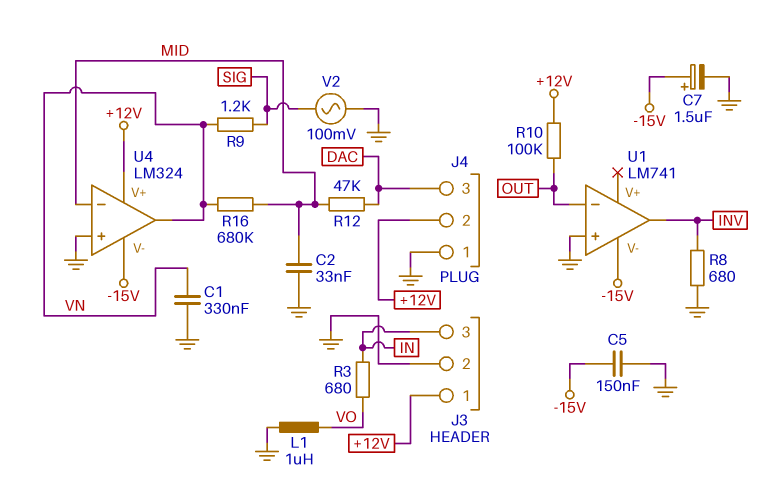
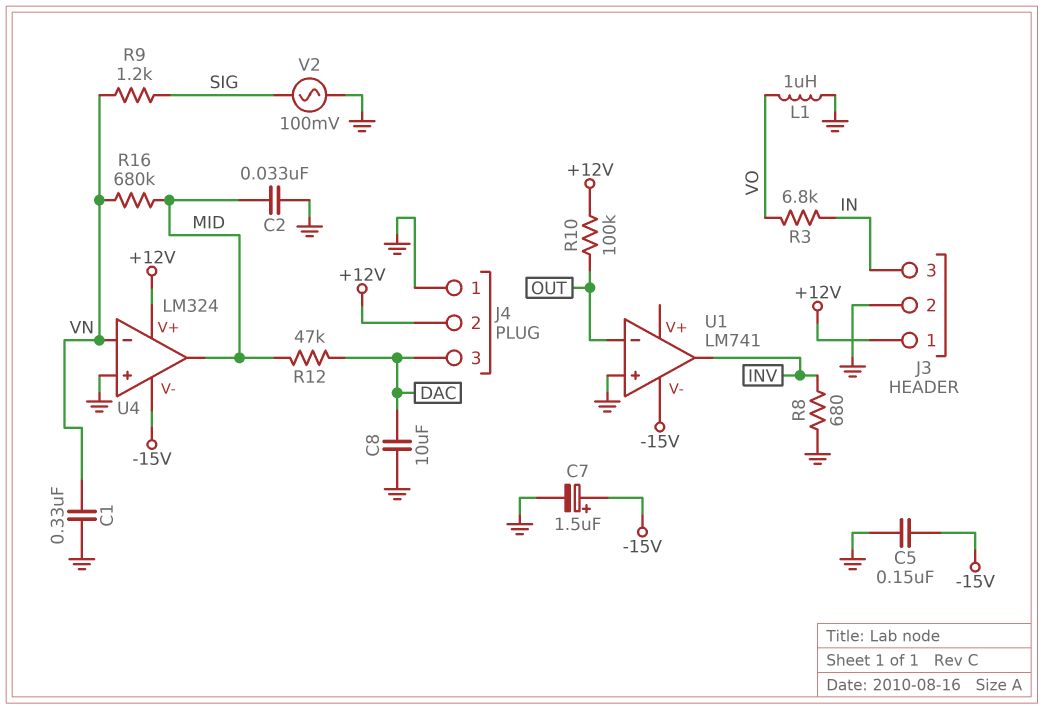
C8: none -> 10uF (DAC, GND)
R3: 680 (IN, VO) -> 6.8k (IN, VO)
U4 pin in-: MID -> VN
U4 pin out: VN -> MID

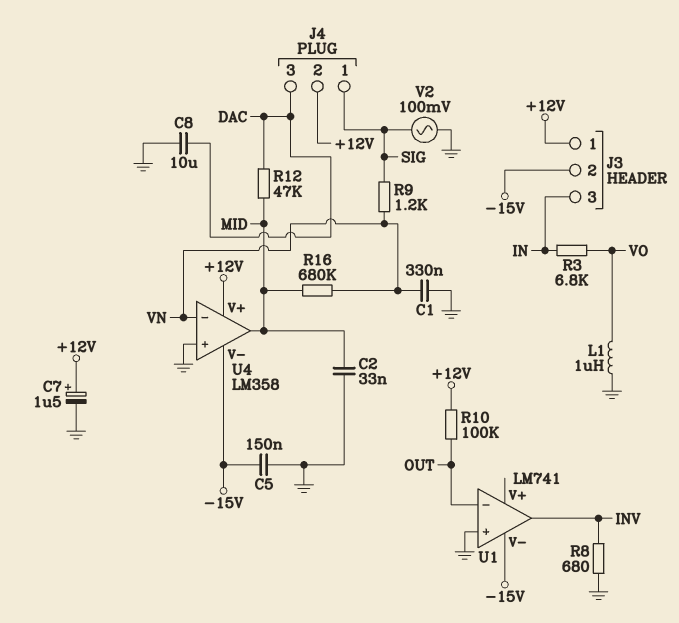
C7: 1.5uF (plus -15V, minus GND) -> 1.5uF (plus +12V, minus GND)
J3 pin 2: GND -> -15V
J4 pin 1: GND -> SIG
U4: LM324 -> LM358

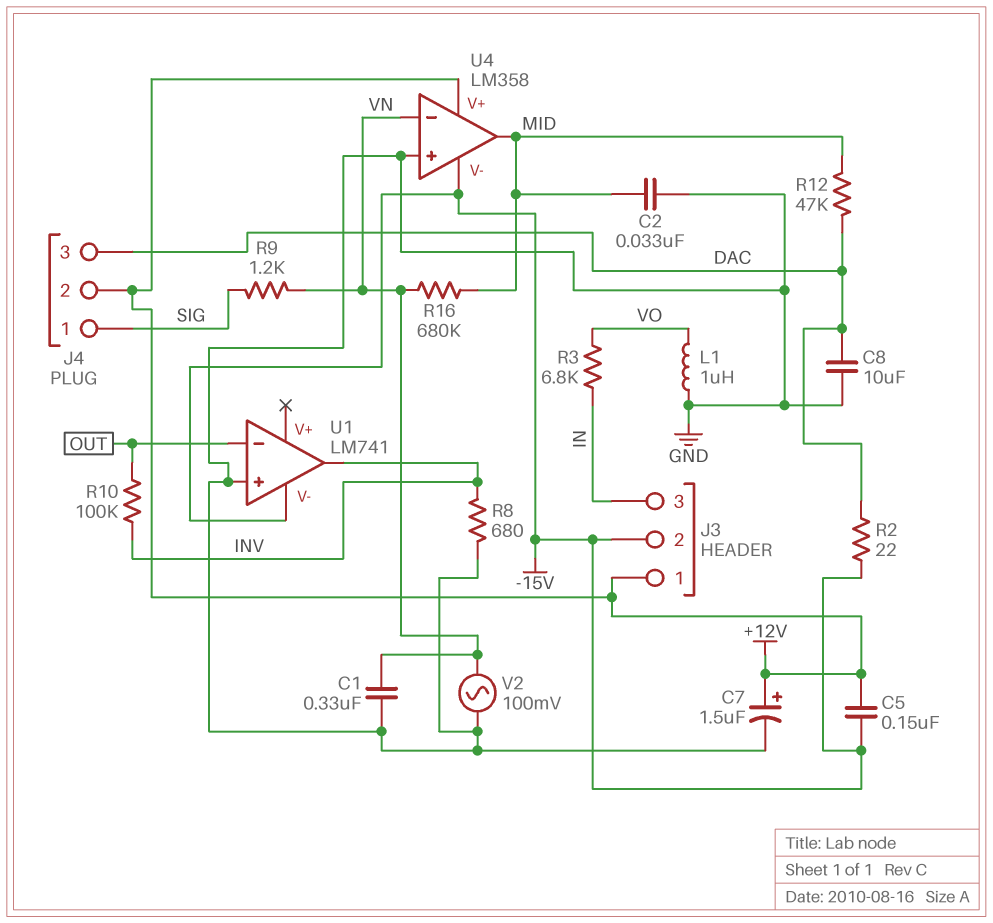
C5: 150nF (-15V, GND) -> 150nF (+12V, -15V)
R2: none -> 22 (-15V, DAC)
R10: 100k (+12V, OUT) -> 100k (INV, OUT)
V2: AC 100mV (GND, SIG) -> AC 100mV (GND, VN)

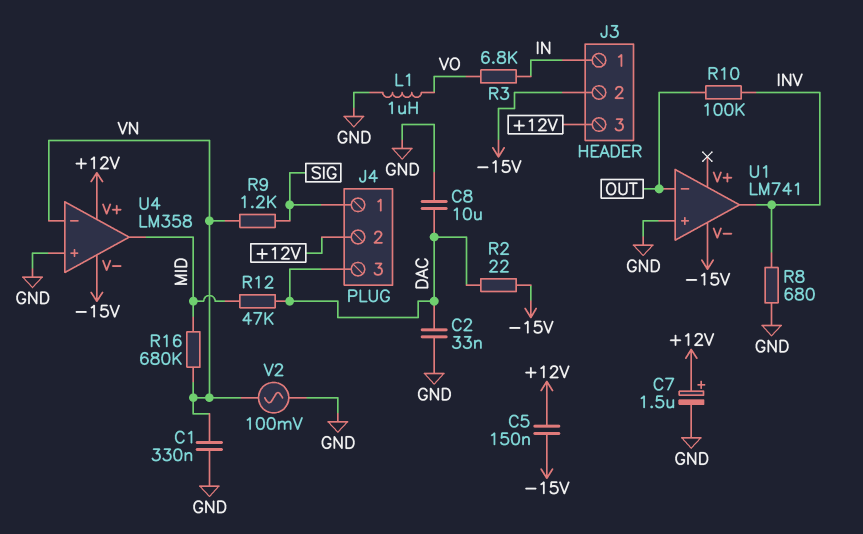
C2: 33nF (GND, MID) -> 33nF (DAC, GND)
J3 pin 1: +12V -> IN
J3 pin 3: IN -> +12V

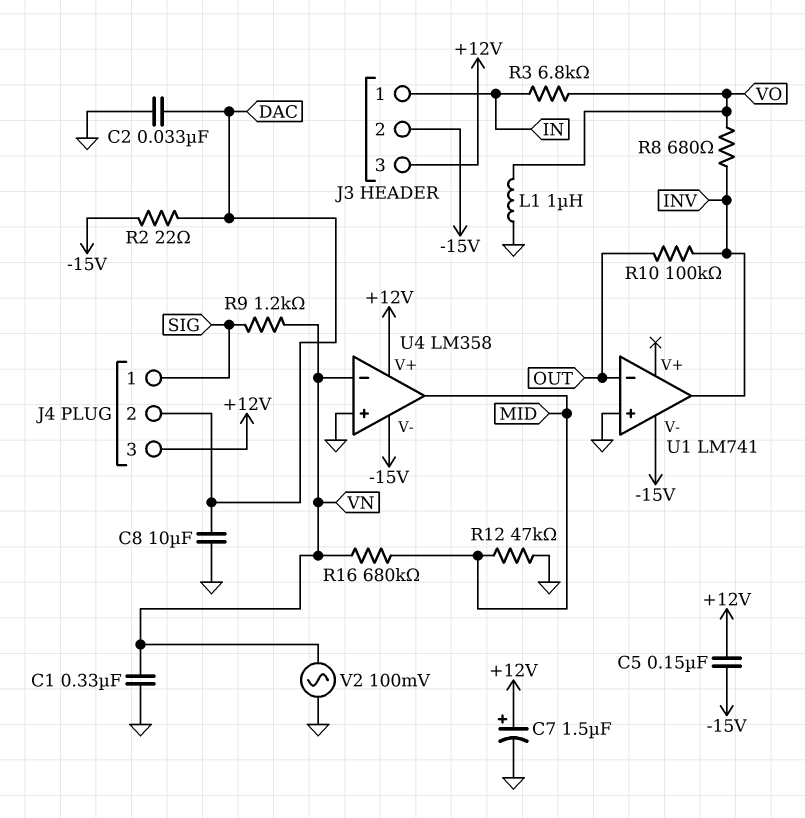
J4 pin 2: +12V -> DAC
J4 pin 3: DAC -> +12V
R8: 680 (GND, INV) -> 680 (INV, VO)
R12: 47k (DAC, MID) -> 47k (GND, MID)

